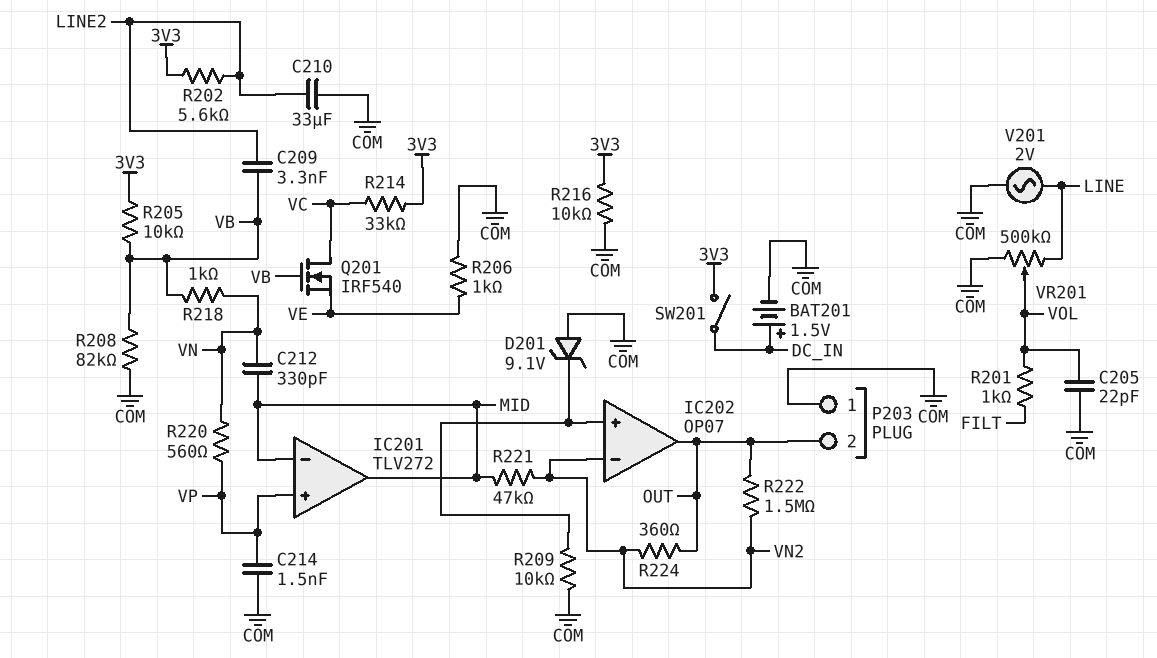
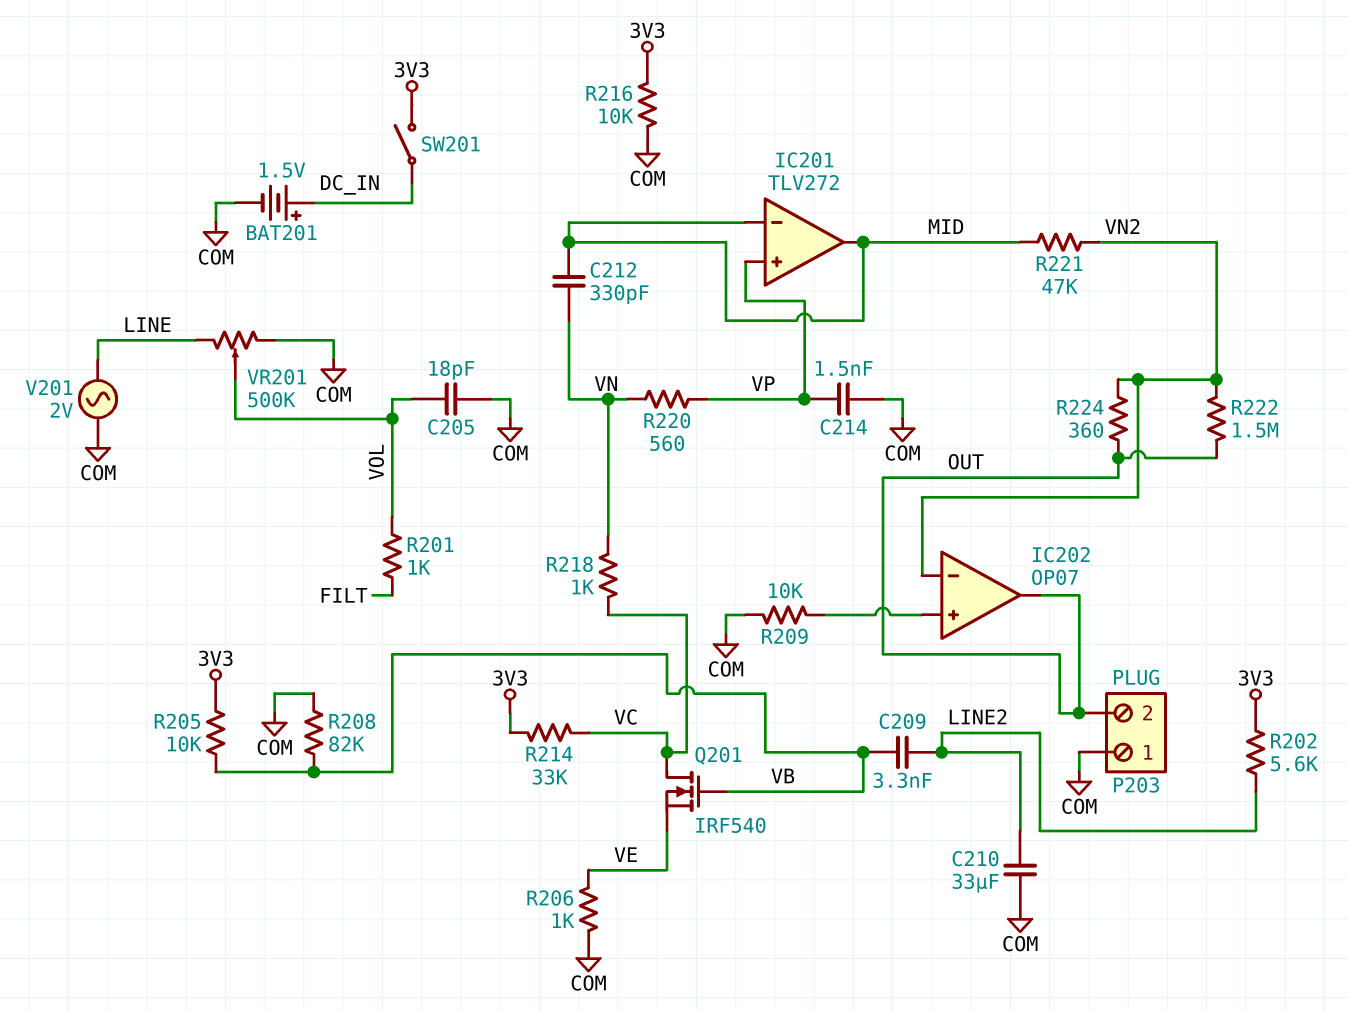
C205: 22pF (COM, VOL) -> 18pF (COM, VOL)
D201: zener 9.1V (A COM, K IC202/in+) -> none
R218: 1k (VB, VN) -> 1k (VC, VN)

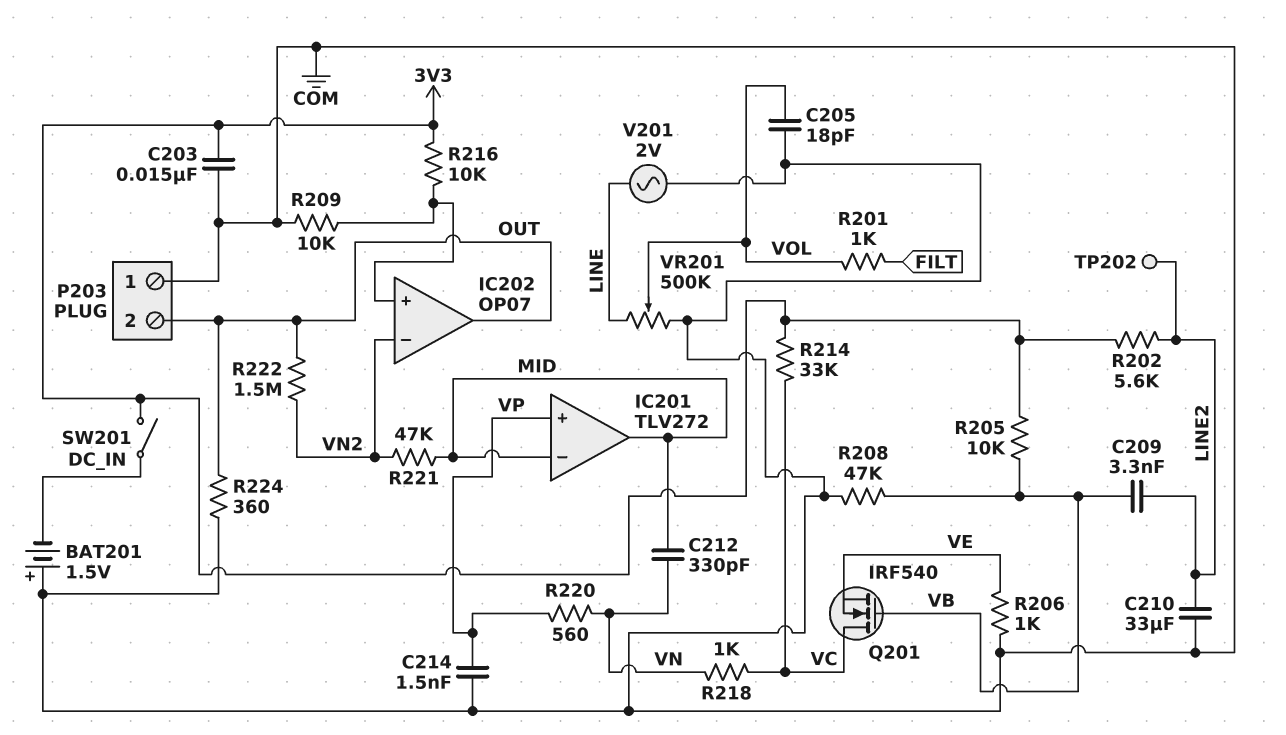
BAT201: 1.5V (plus DC_IN, minus COM) -> 1.5V (plus COM, minus DC_IN)
C203: none -> 15nF (3V3, COM)
R208: 82k (COM, VB) -> 47k (COM, VB)
R216: 10k (3V3, COM) -> 10k (3V3, IC202/in+)
R224: 360 (OUT, VN2) -> 360 (COM, OUT)
TP202: none -> test point (LINE2)

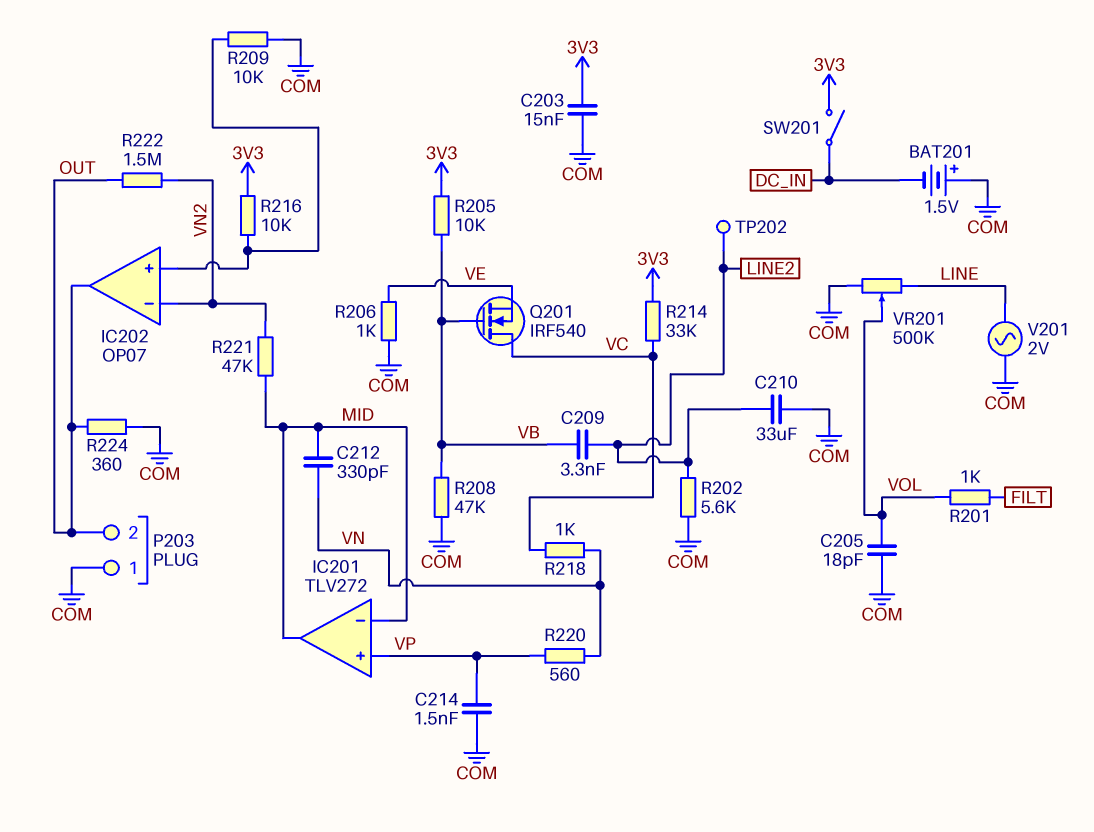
R202: 5.6k (3V3, LINE2) -> 5.6k (COM, LINE2)

